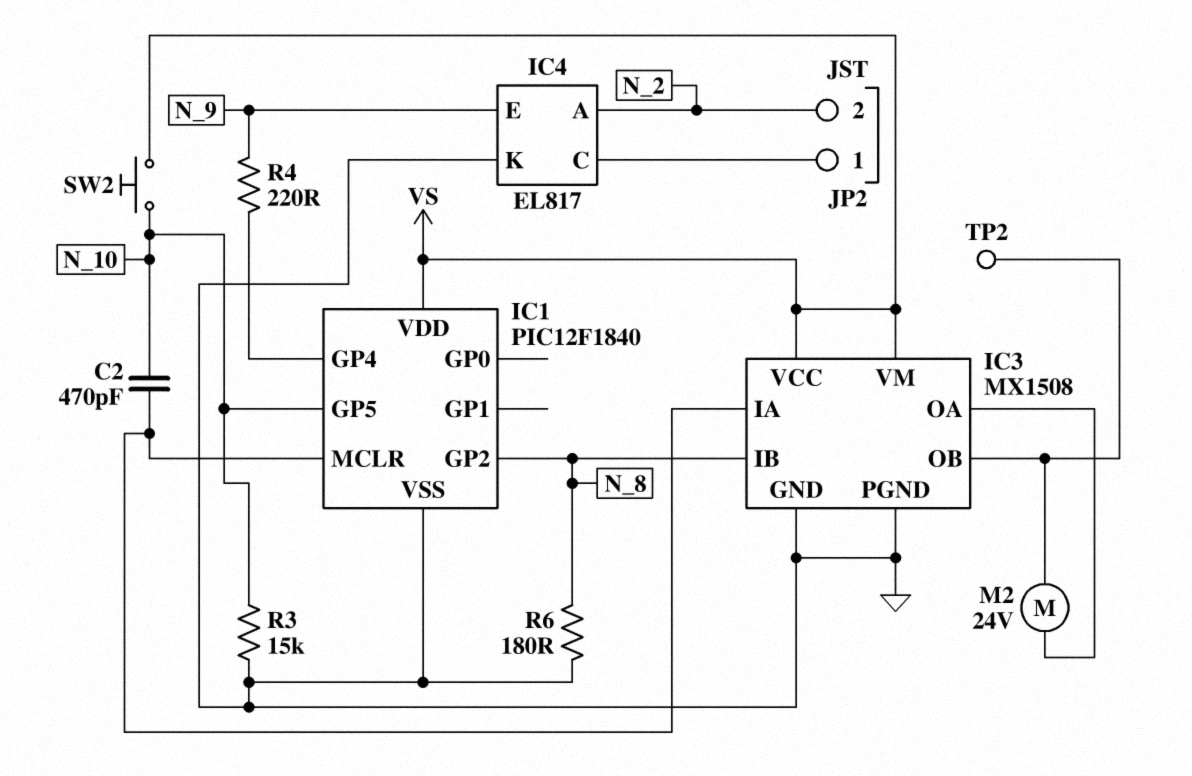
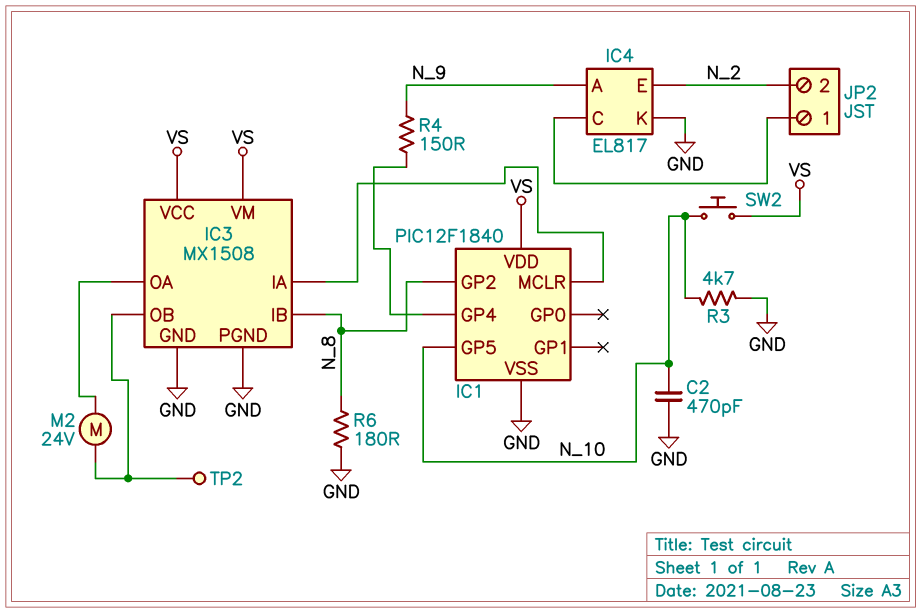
C2: 470pF (IC1/MCLR, N_10) -> 470pF (GND, N_10)
IC4 pin A: N_2 -> N_9
IC4 pin E: N_9 -> N_2
R3: 15k (GND, N_10) -> 4.7k (GND, N_10)
R4: 220 (IC1/GP4, N_9) -> 150 (IC1/GP4, N_9)

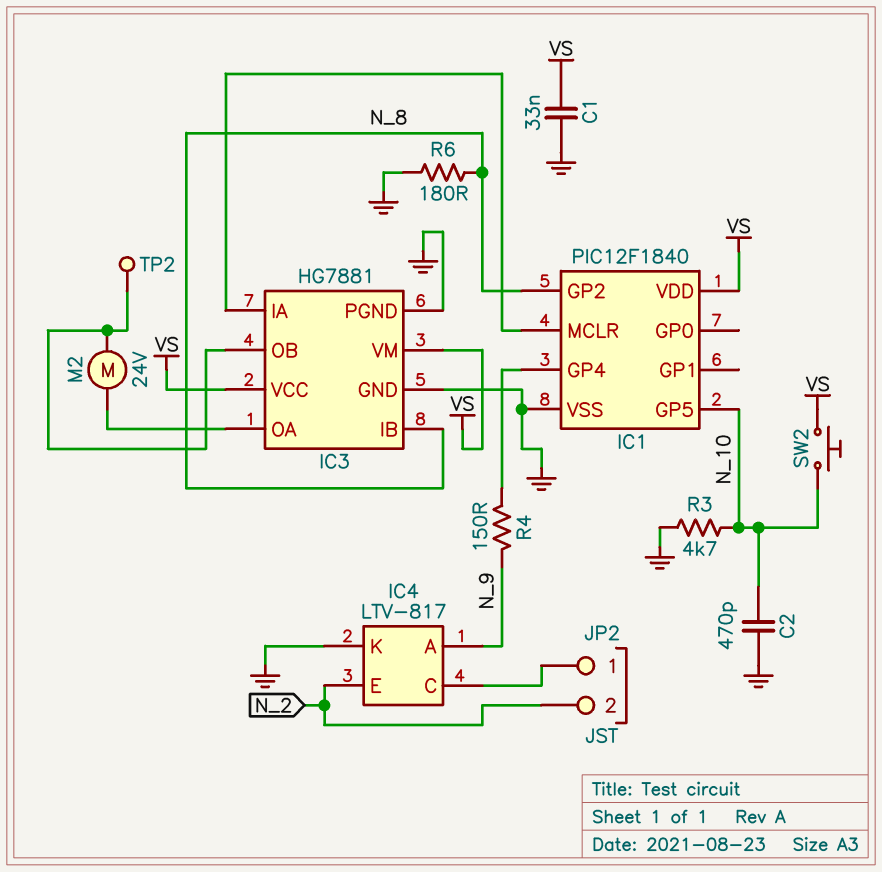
C1: none -> 33nF (GND, VS)
IC3: MX1508 -> HG7881
IC4: EL817 -> LTV-817

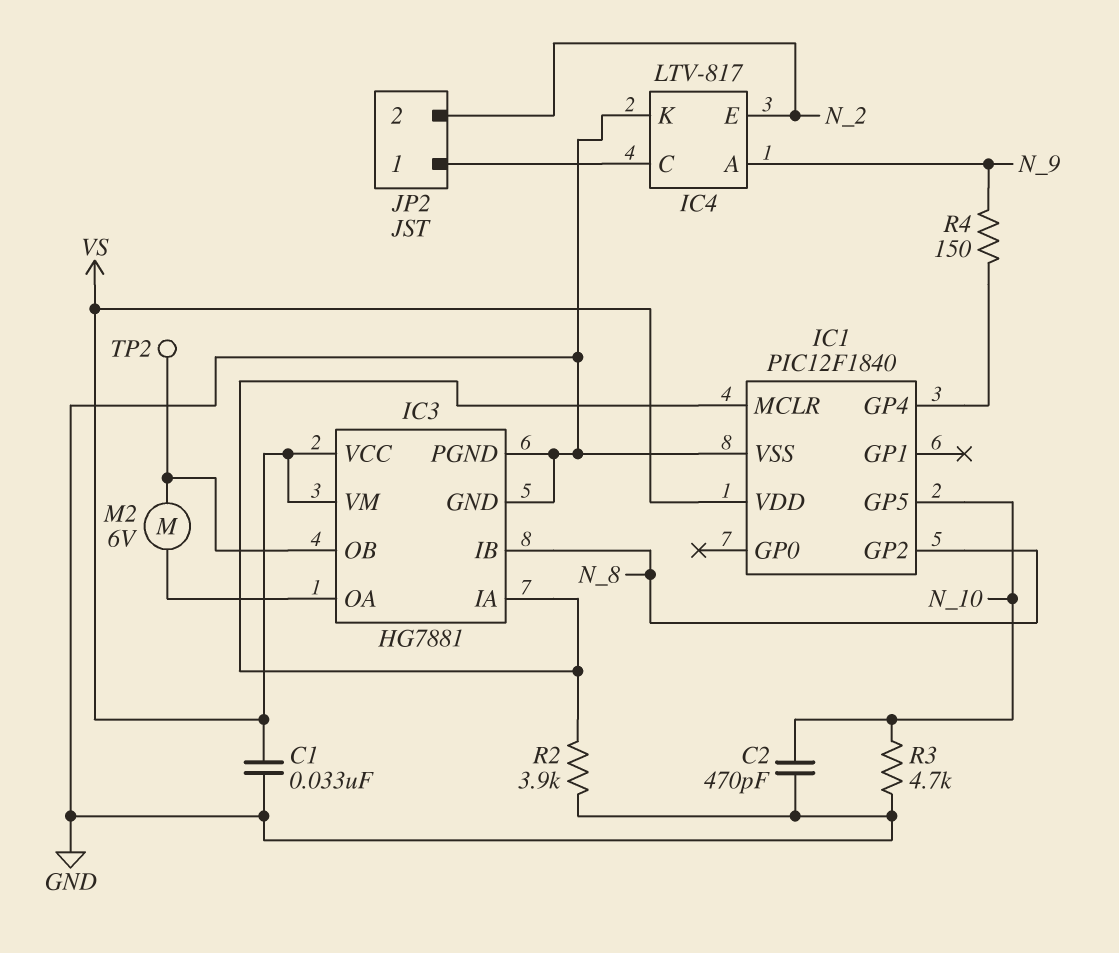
M2: motor 24V (IC3/OA, IC3/OB) -> motor 6V (IC3/OA, IC3/OB)
R2: none -> 3.9k (GND, IC1/MCLR)
R6: 180 (GND, N_8) -> none
SW2: button (N_10, VS) -> none

